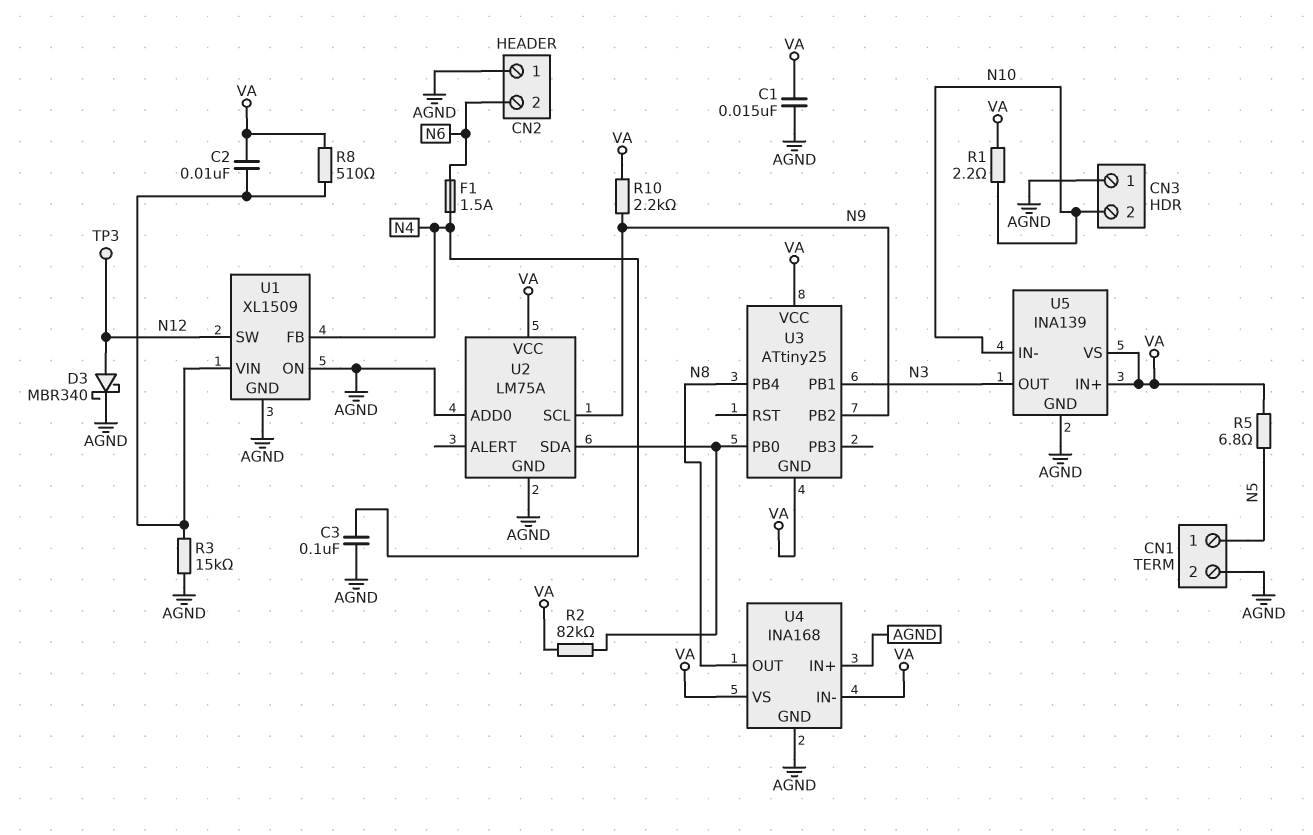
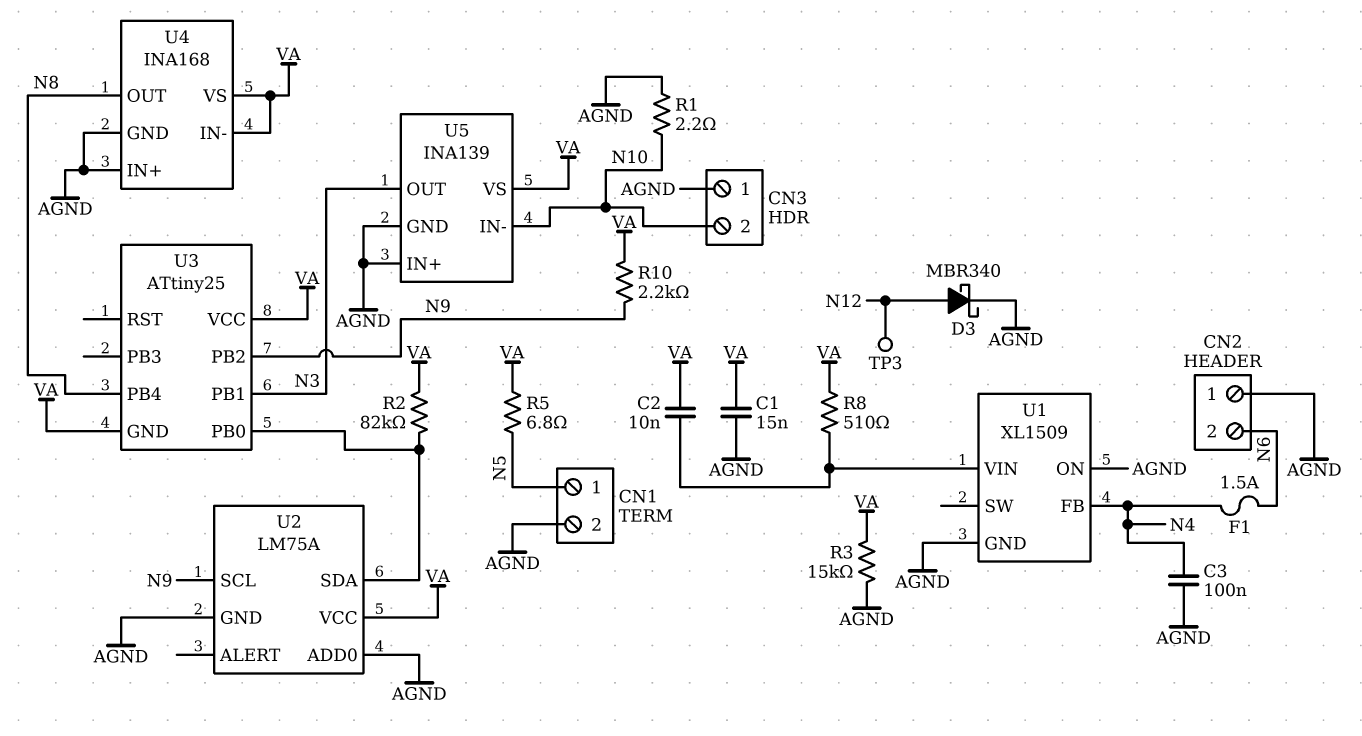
R1: 2.2 (N10, VA) -> 2.2 (AGND, N10)
R3: 15k (AGND, U1/VIN) -> 15k (AGND, VA)
U1 pin SW: N12 -> none
U5 pin IN+: VA -> AGND

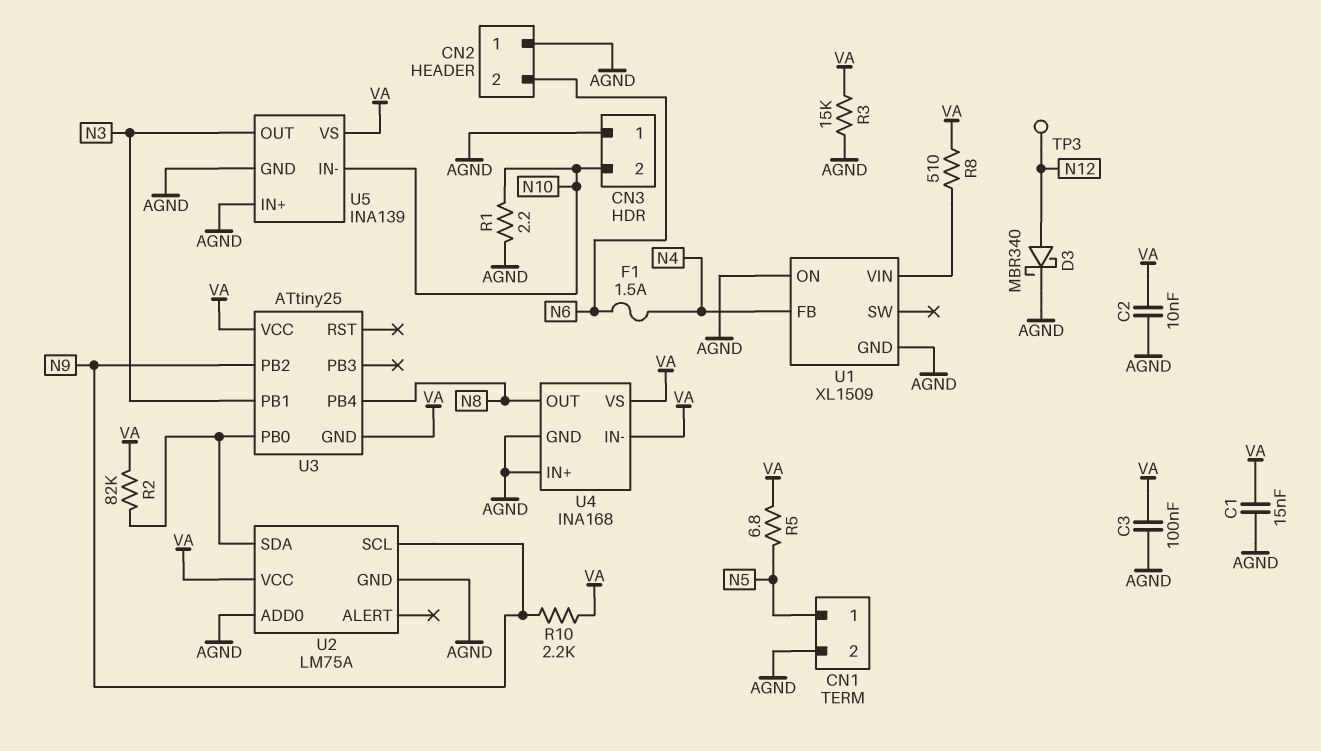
C2: 10nF (U1/VIN, VA) -> 10nF (AGND, VA)
C3: 100nF (AGND, N4) -> 100nF (AGND, VA)

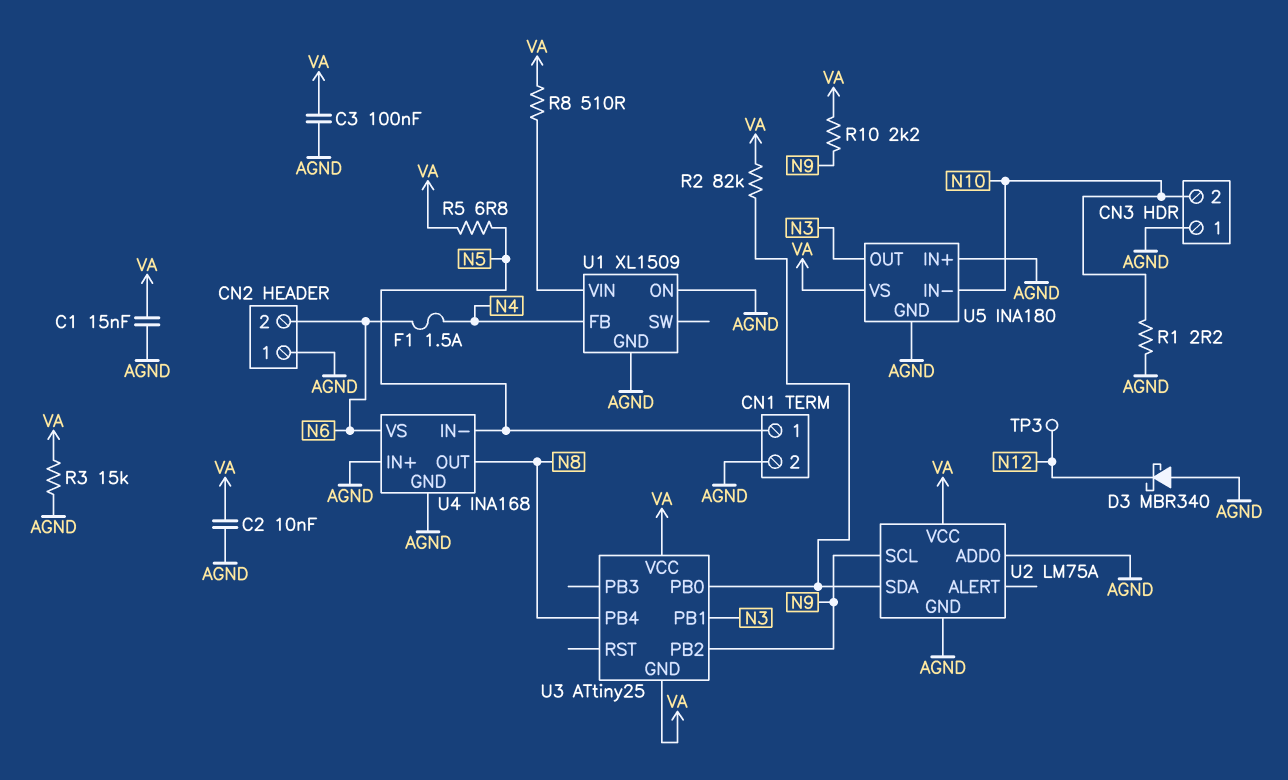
D3: schottky MBR340 (A N12, K AGND) -> schottky MBR340 (A AGND, K N12)
U4 pin IN-: VA -> N5
U4 pin VS: VA -> N6
U5: INA139 -> INA180

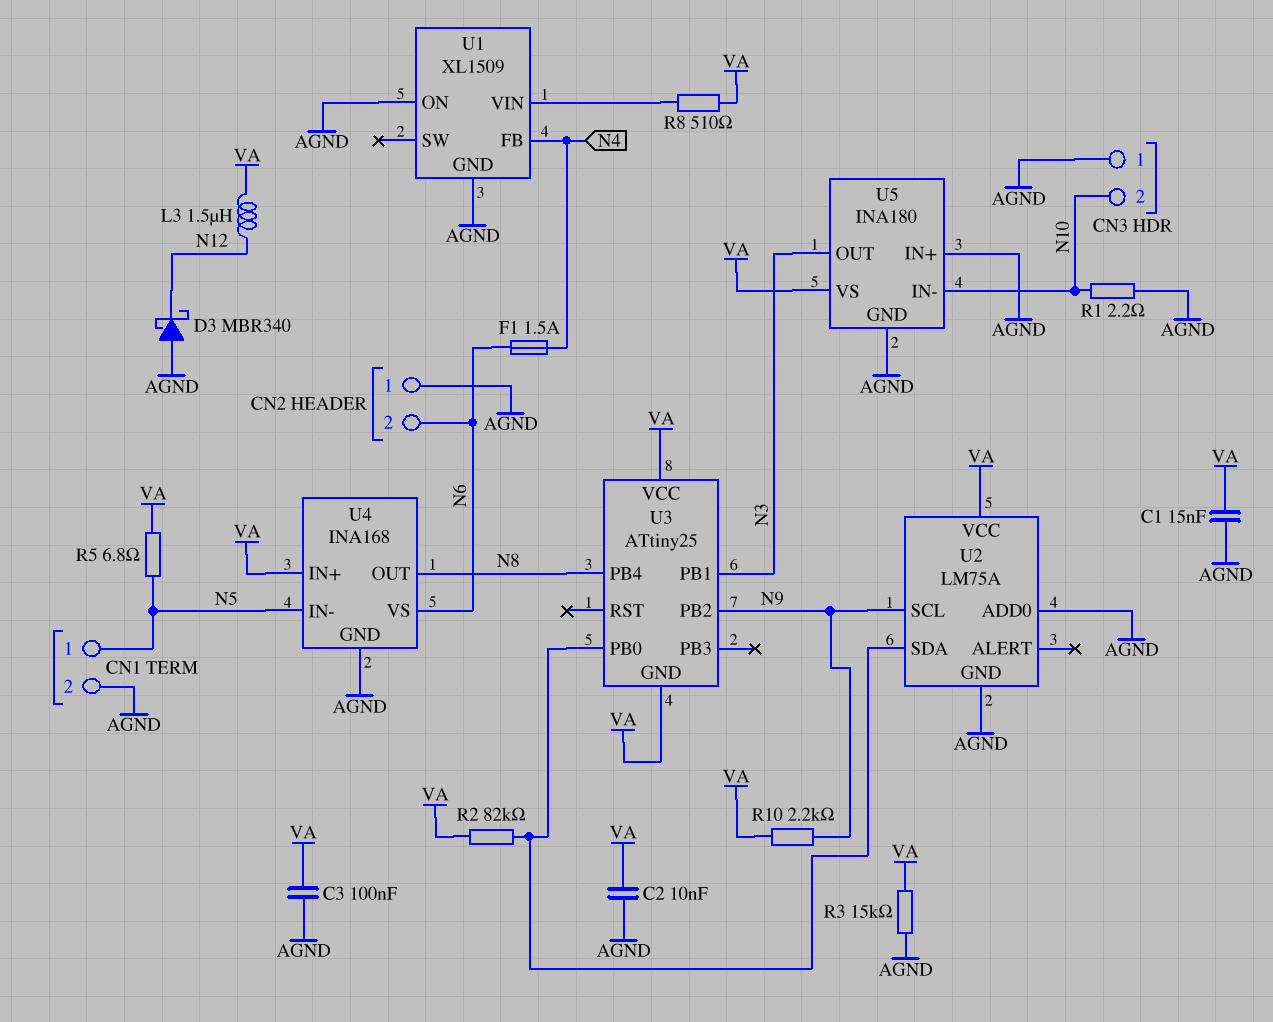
L3: none -> 1.5uH (N12, VA)
TP3: test point (N12) -> none
U4 pin IN+: AGND -> VA

